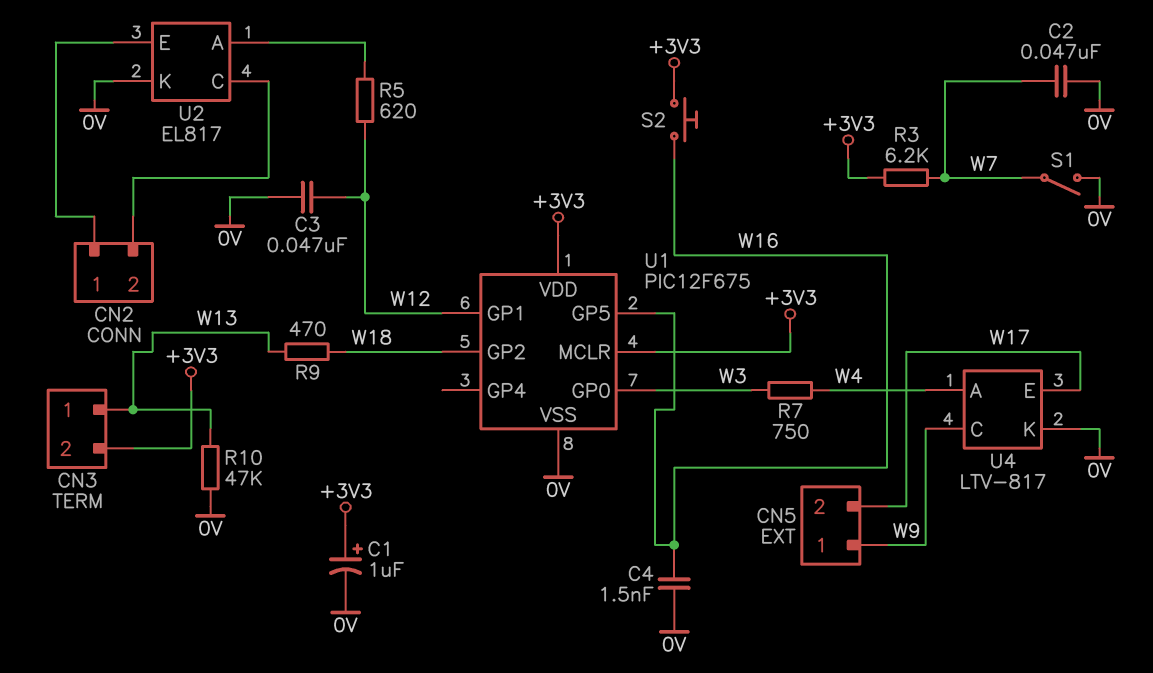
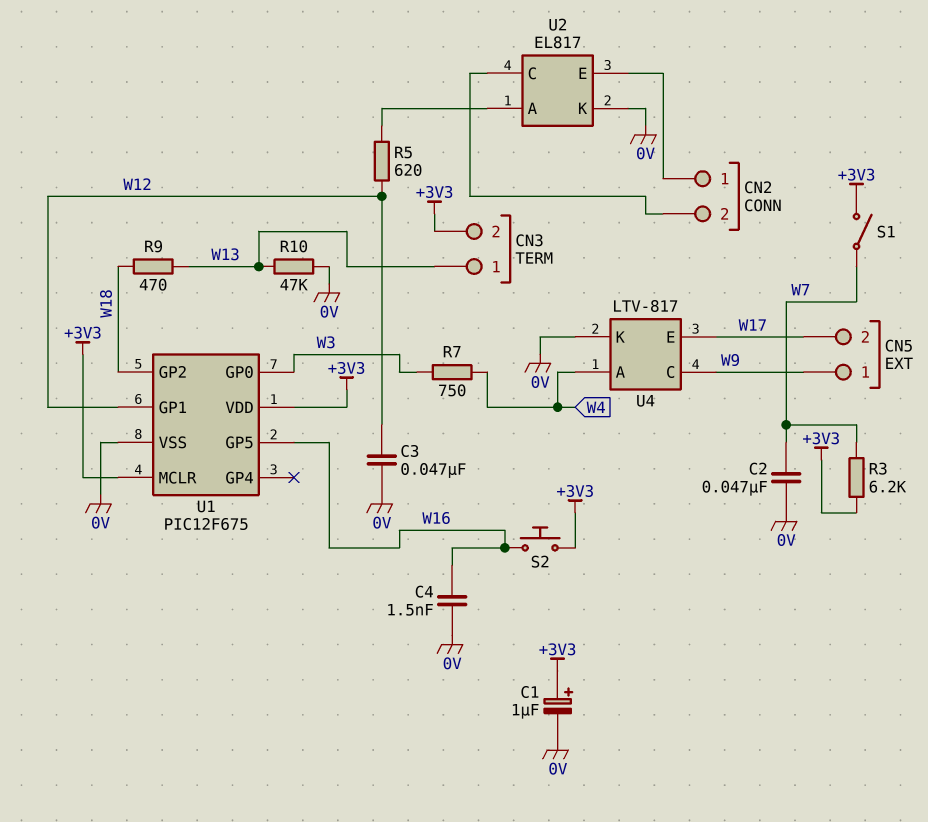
S1: switch (0V, W7) -> switch (+3V3, W7)

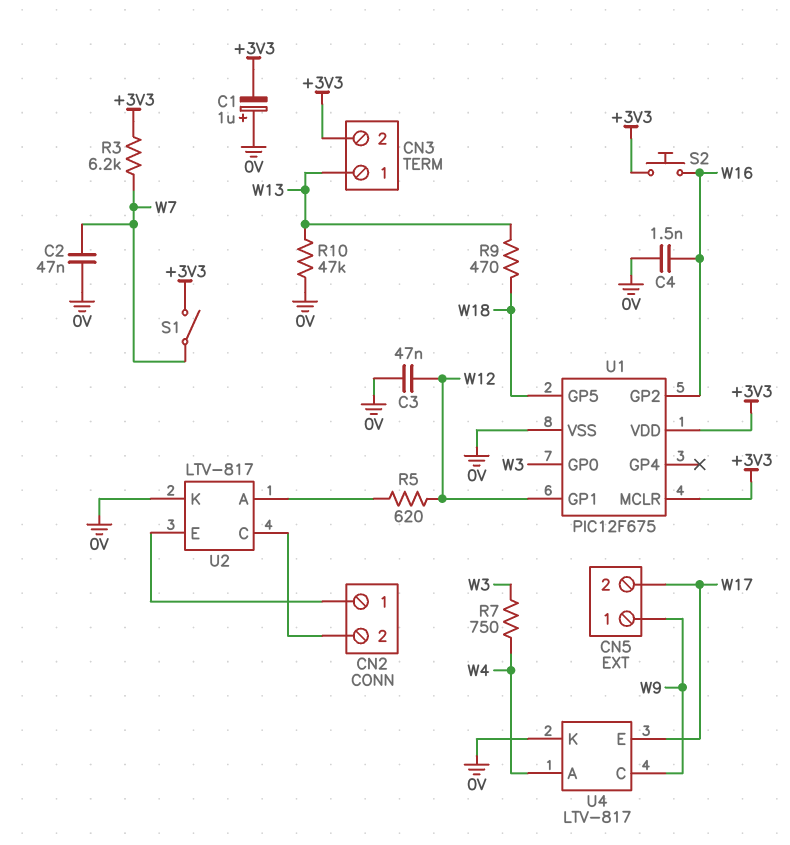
C1: 1uF (plus +3V3, minus 0V) -> 1uF (plus 0V, minus +3V3)
U1 pin GP2: W18 -> W16
U1 pin GP5: W16 -> W18
U2: EL817 -> LTV-817

